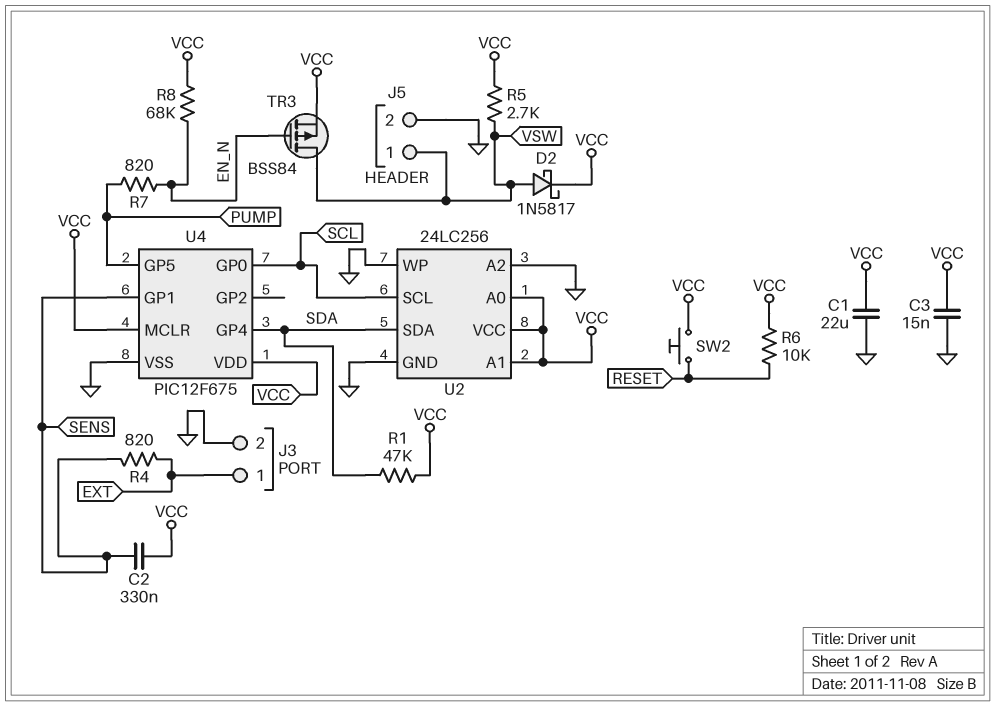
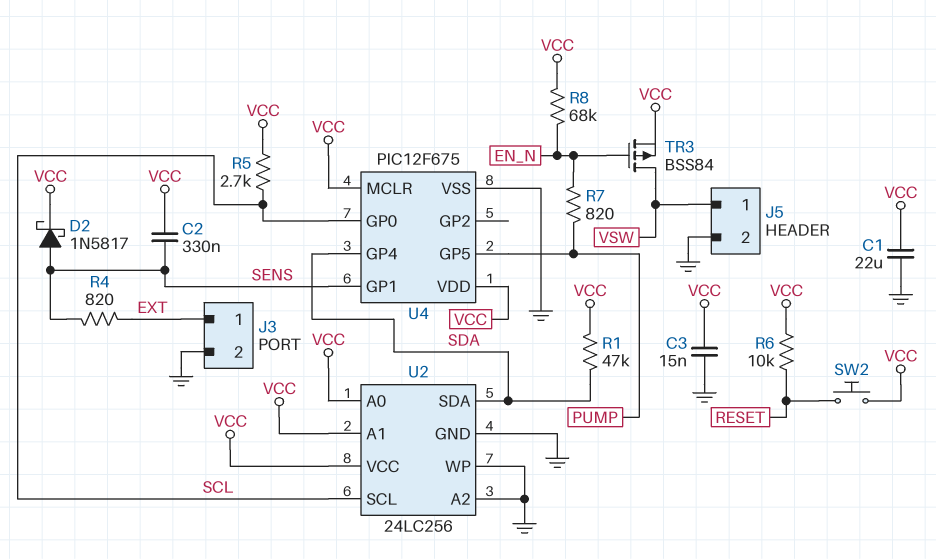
D2: schottky 1N5817 (A VSW, K VCC) -> schottky 1N5817 (A SENS, K VCC)
R5: 2.7k (VCC, VSW) -> 2.7k (SCL, VCC)

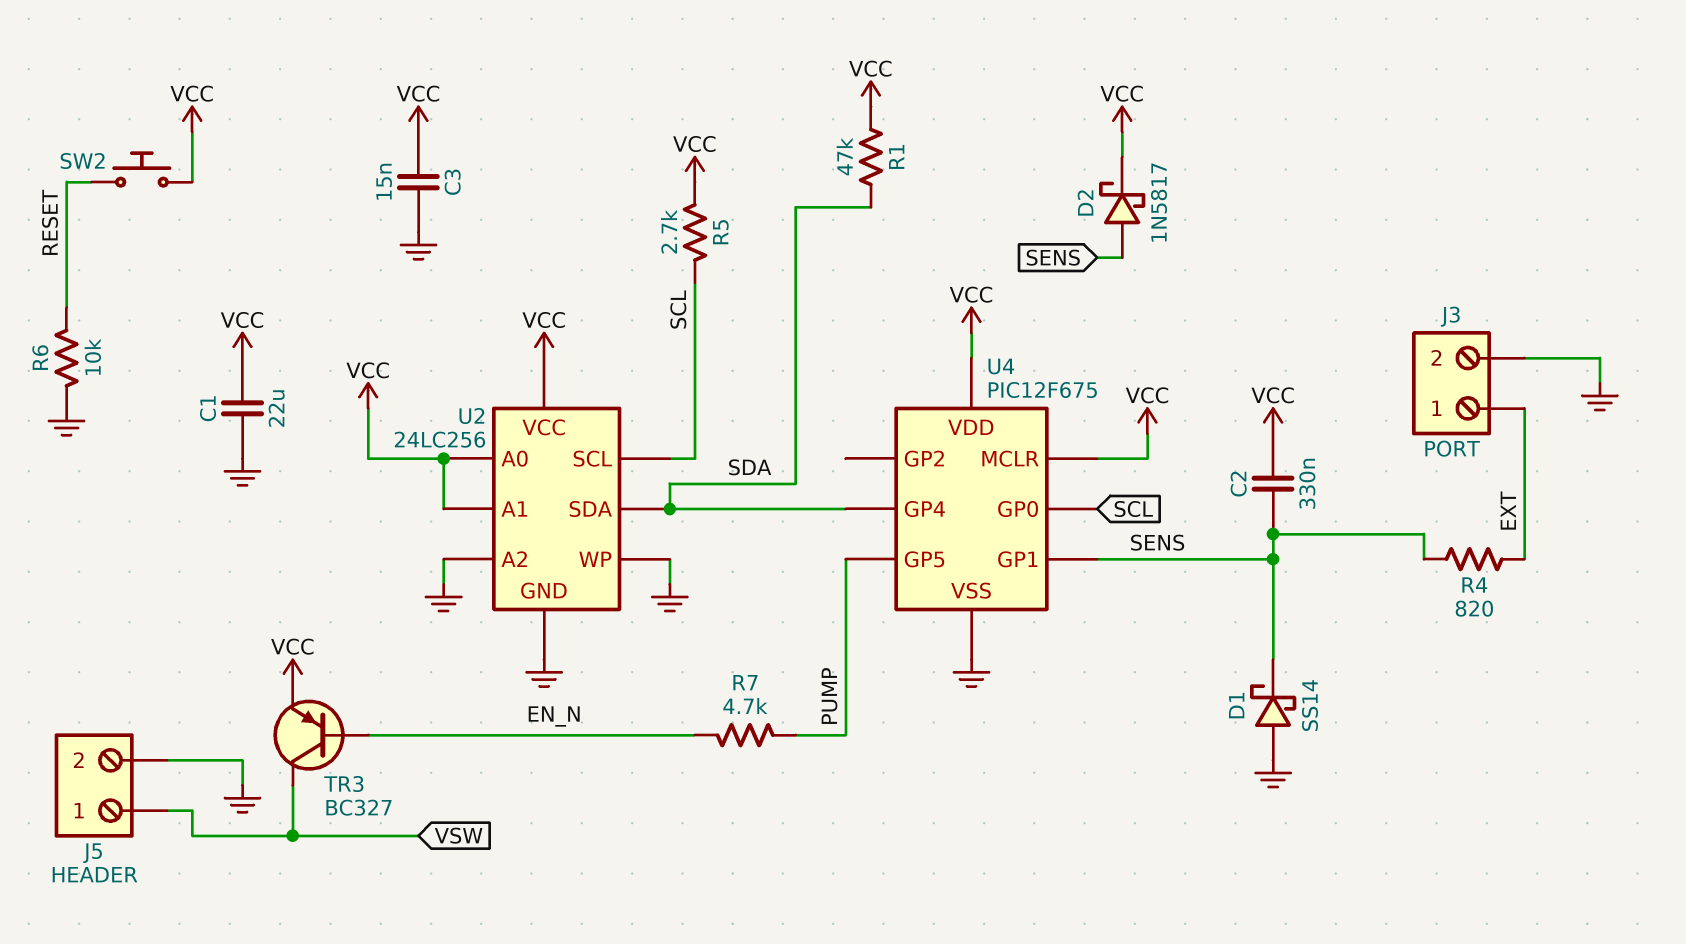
D1: none -> schottky SS14 (A GND, K SENS)
R6: 10k (RESET, VCC) -> 10k (GND, RESET)
R7: 820 (EN_N, PUMP) -> 4.7k (EN_N, PUMP)
R8: 68k (EN_N, VCC) -> none
TR3: PMOS BSS84 (G EN_N, D VSW, S VCC) -> PNP BC327 (B EN_N, C VSW, E VCC)

